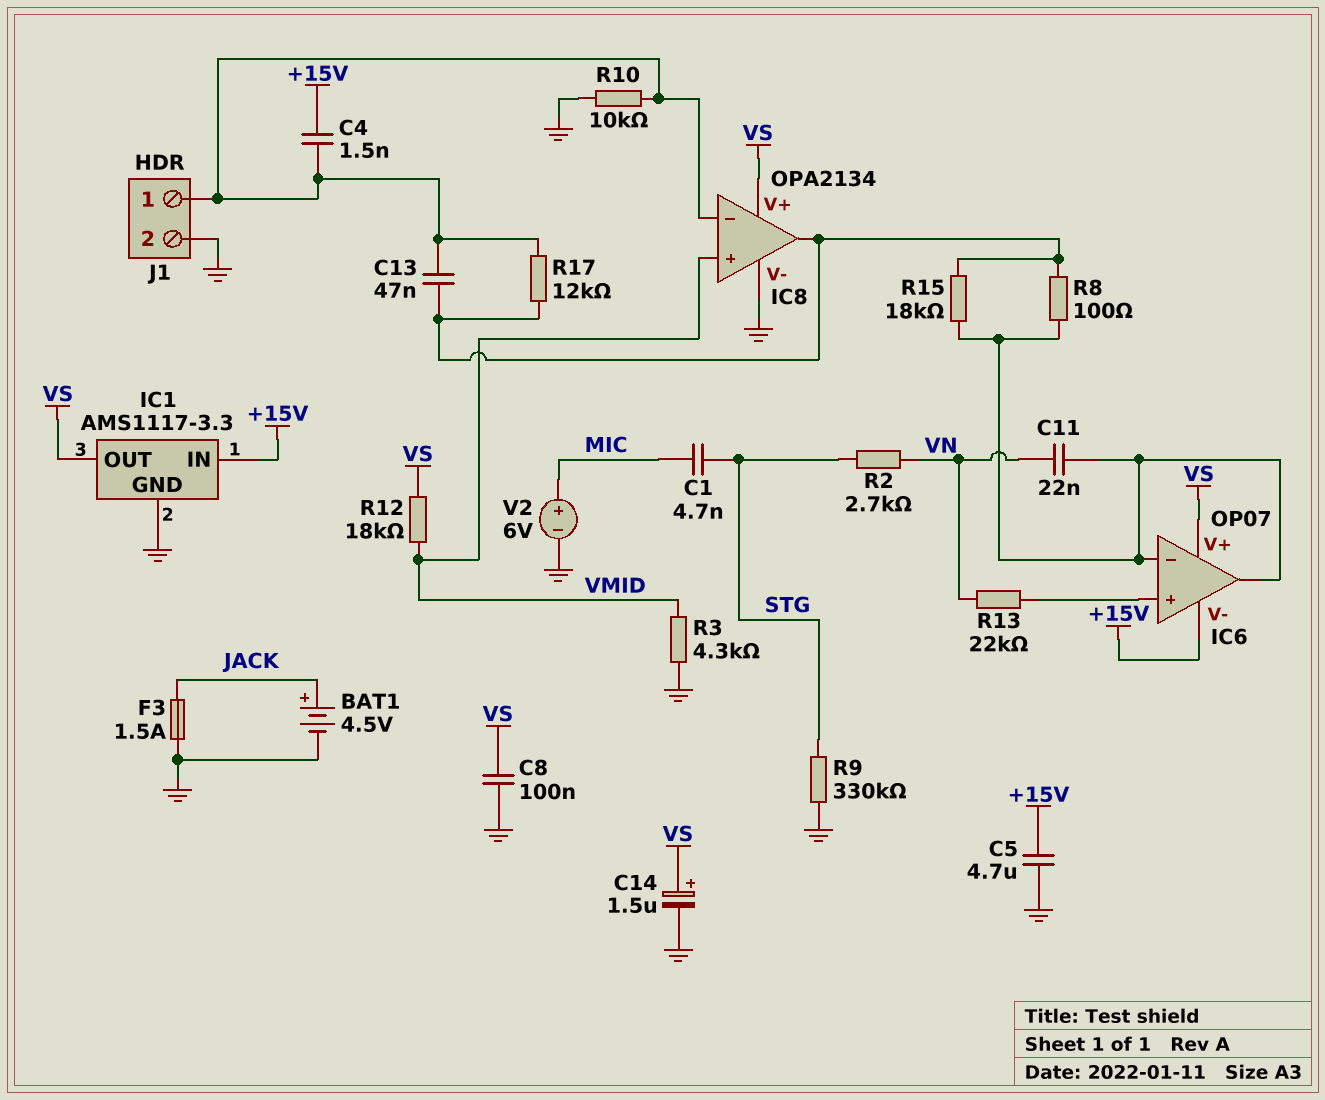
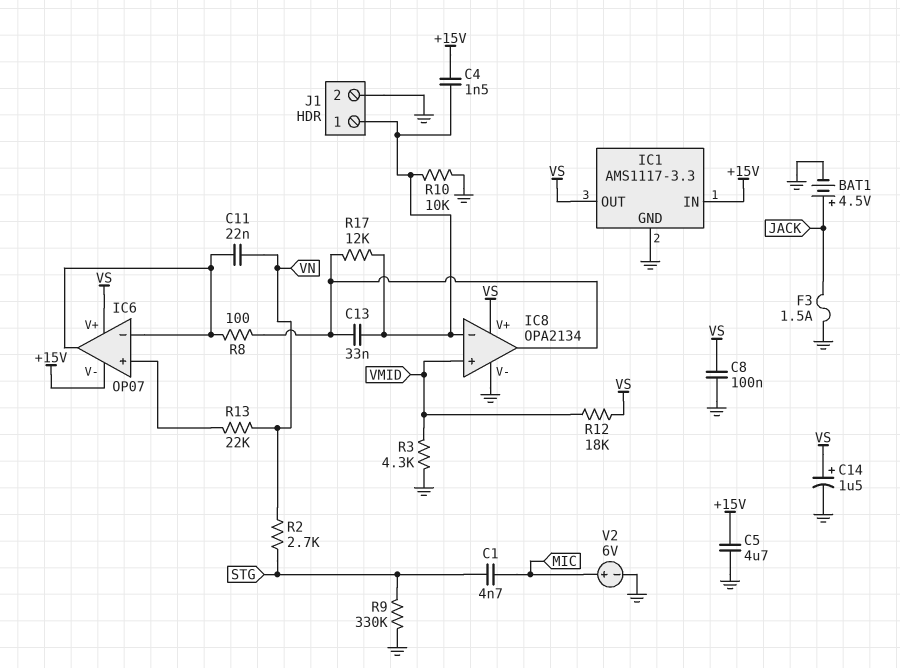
C13: 47nF (IC8/in-, IC8/out) -> 33nF (IC8/in-, IC8/out)
R15: 18k (IC6/in-, IC8/out) -> none

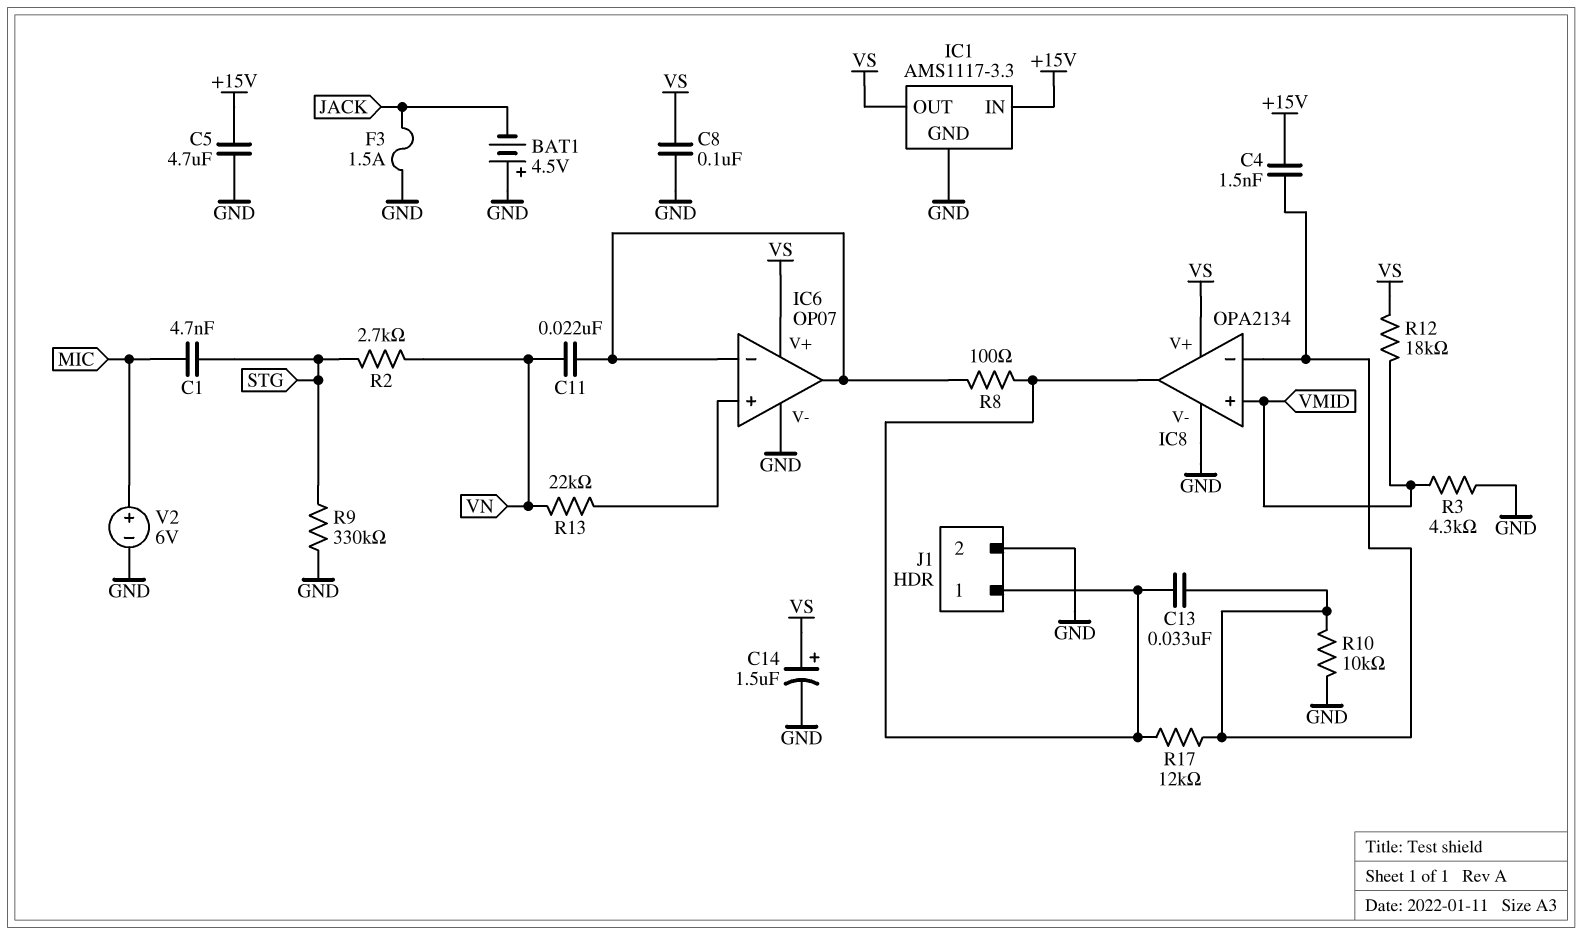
BAT1: 4.5V (plus JACK, minus GND) -> 4.5V (plus GND, minus JACK)
IC6 pin V-: +15V -> GND
J1 pin 1: IC8/in- -> IC8/out

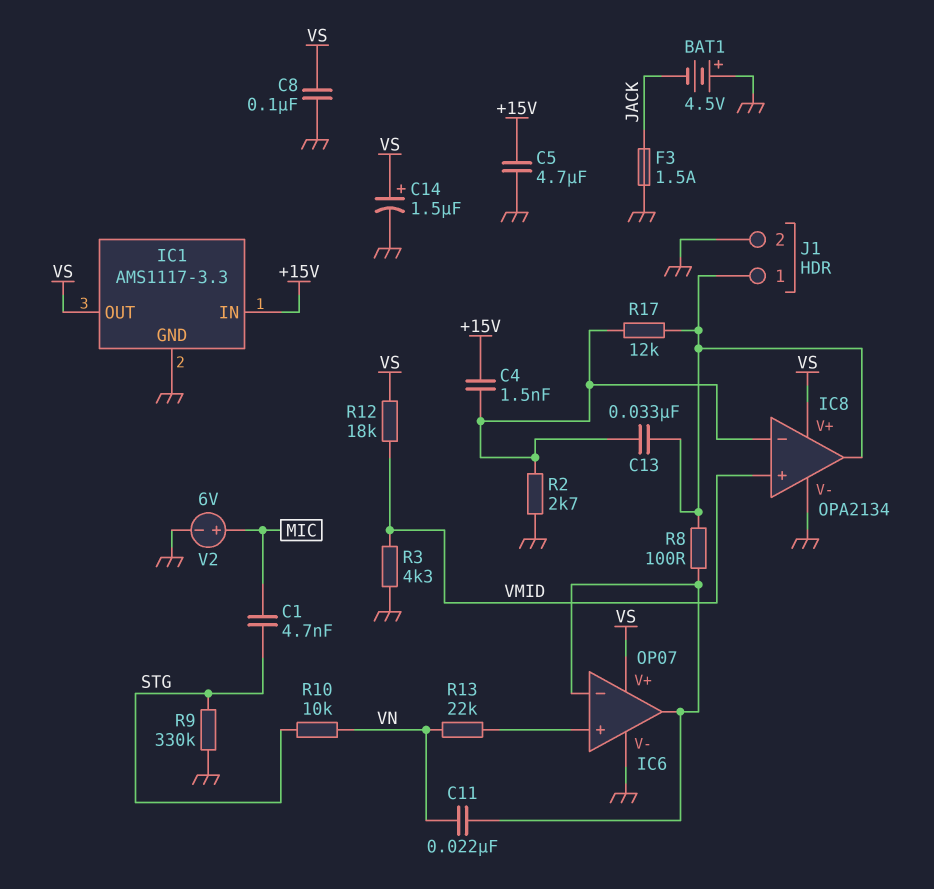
R2: 2.7k (STG, VN) -> 2.7k (GND, IC8/in-)
R10: 10k (GND, IC8/in-) -> 10k (STG, VN)

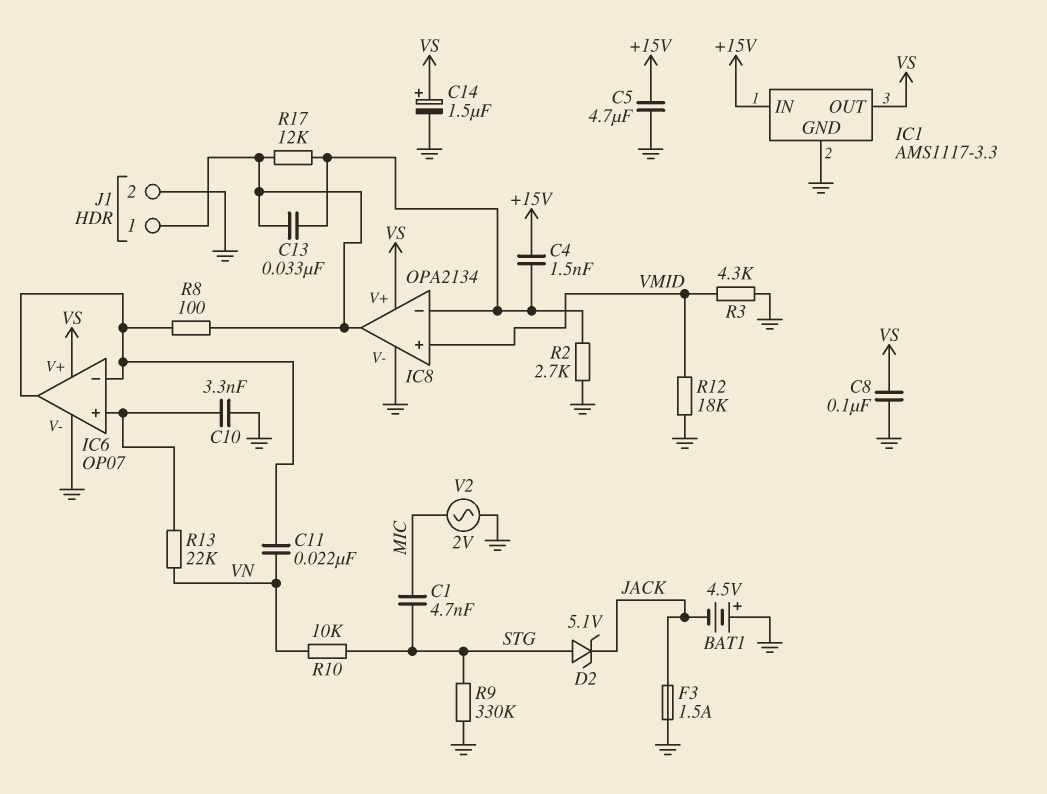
C10: none -> 3.3nF (GND, IC6/in+)
D2: none -> zener 5.1V (A STG, K JACK)
R12: 18k (VMID, VS) -> 18k (GND, VMID)
V2: 6V (plus MIC, minus GND) -> AC 2V (GND, MIC)

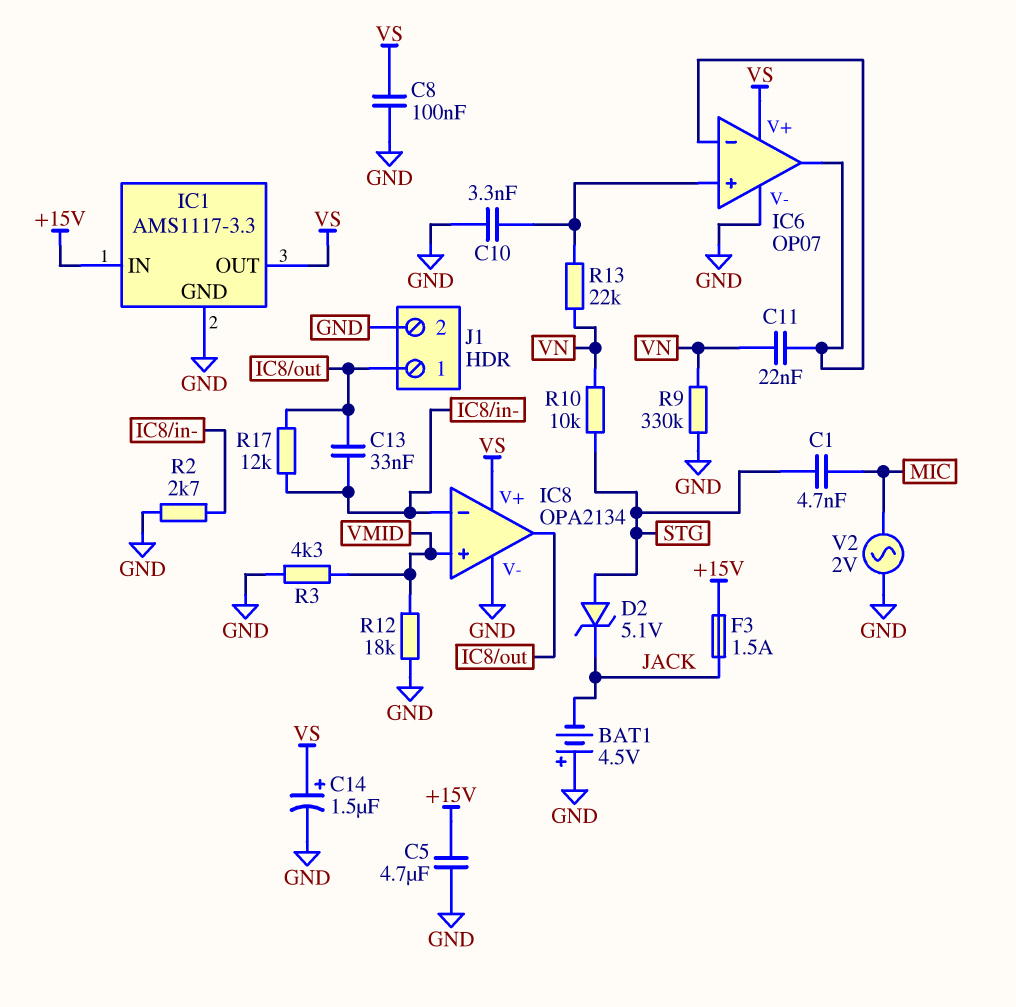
C4: 1.5nF (+15V, IC8/in-) -> none
F3: 1.5A (GND, JACK) -> 1.5A (+15V, JACK)
R8: 100 (IC6/in-, IC8/out) -> none
R9: 330k (GND, STG) -> 330k (GND, VN)

